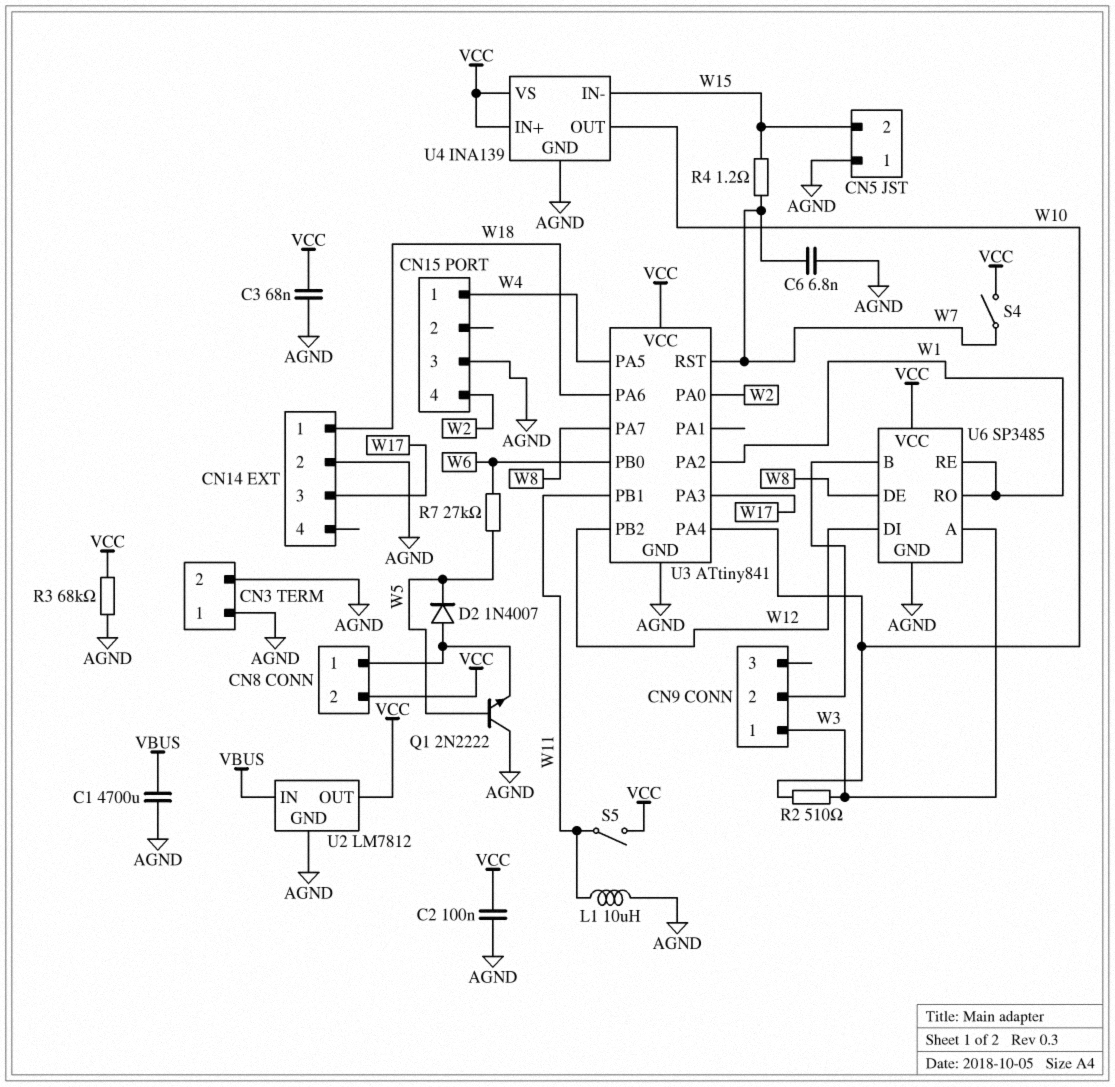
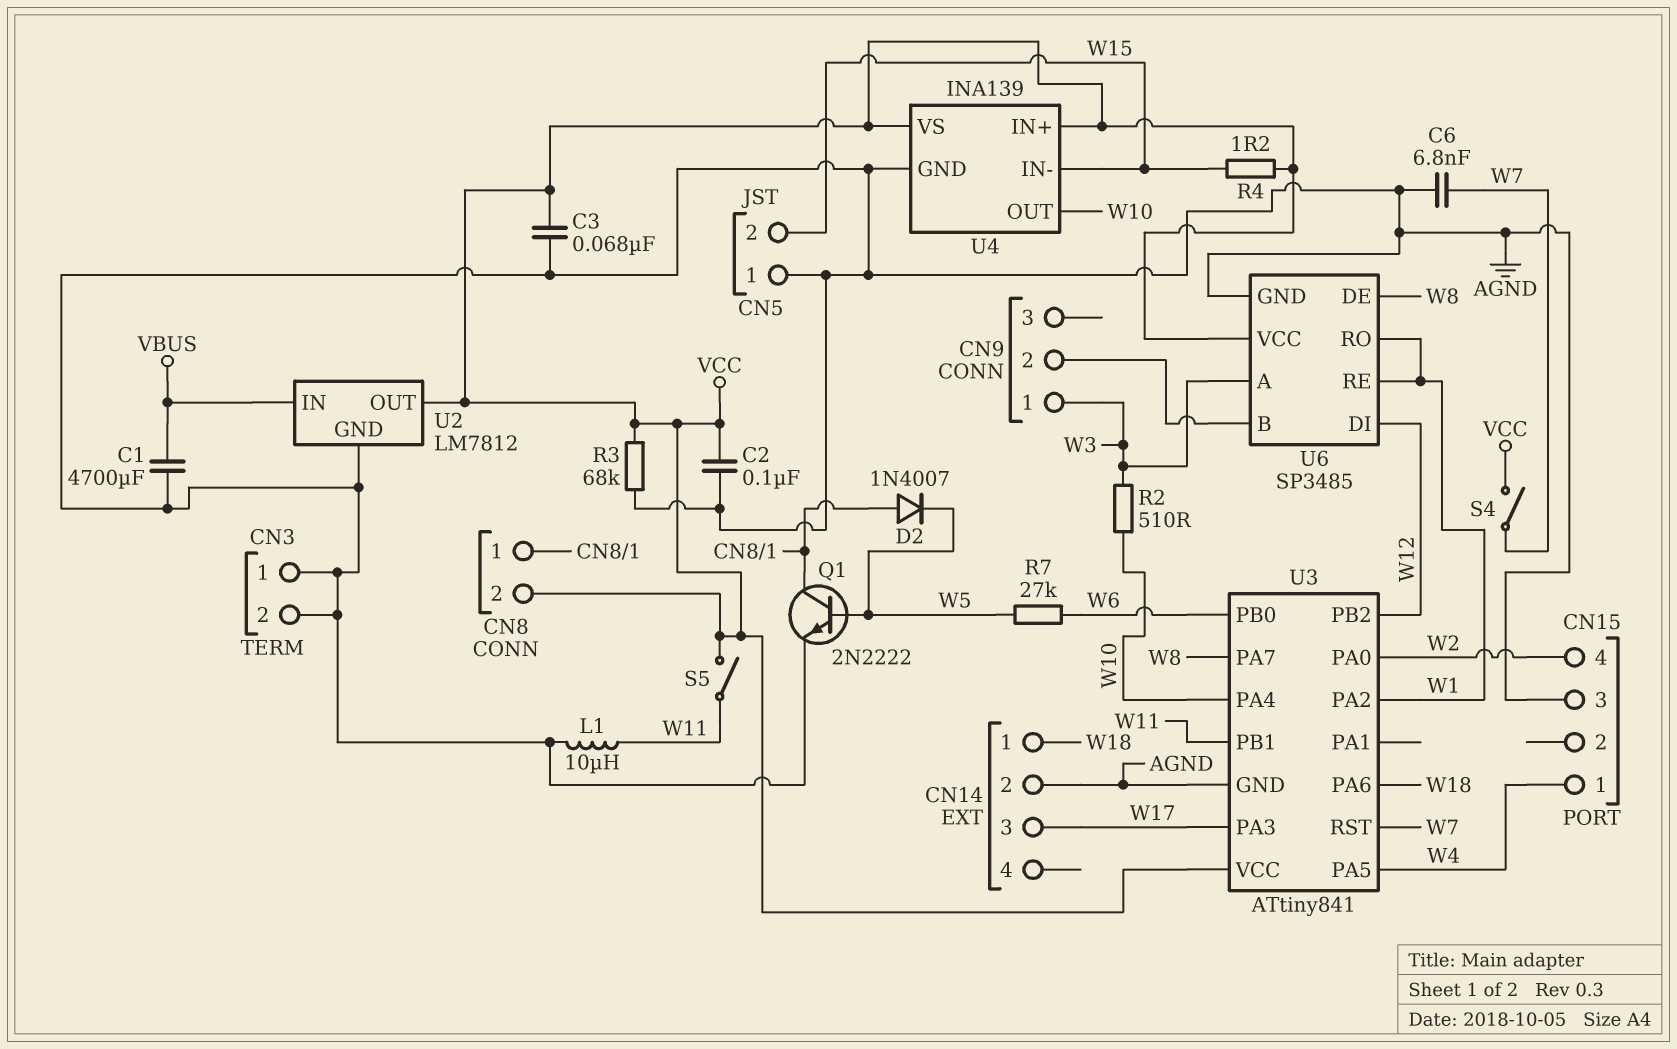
Q1: NPN 2N2222 (B W5, C AGND, E CN8/1) -> NPN 2N2222 (B W5, C CN8/1, E AGND)
R4: 1.2 (W7, W15) -> 1.2 (VCC, W15)

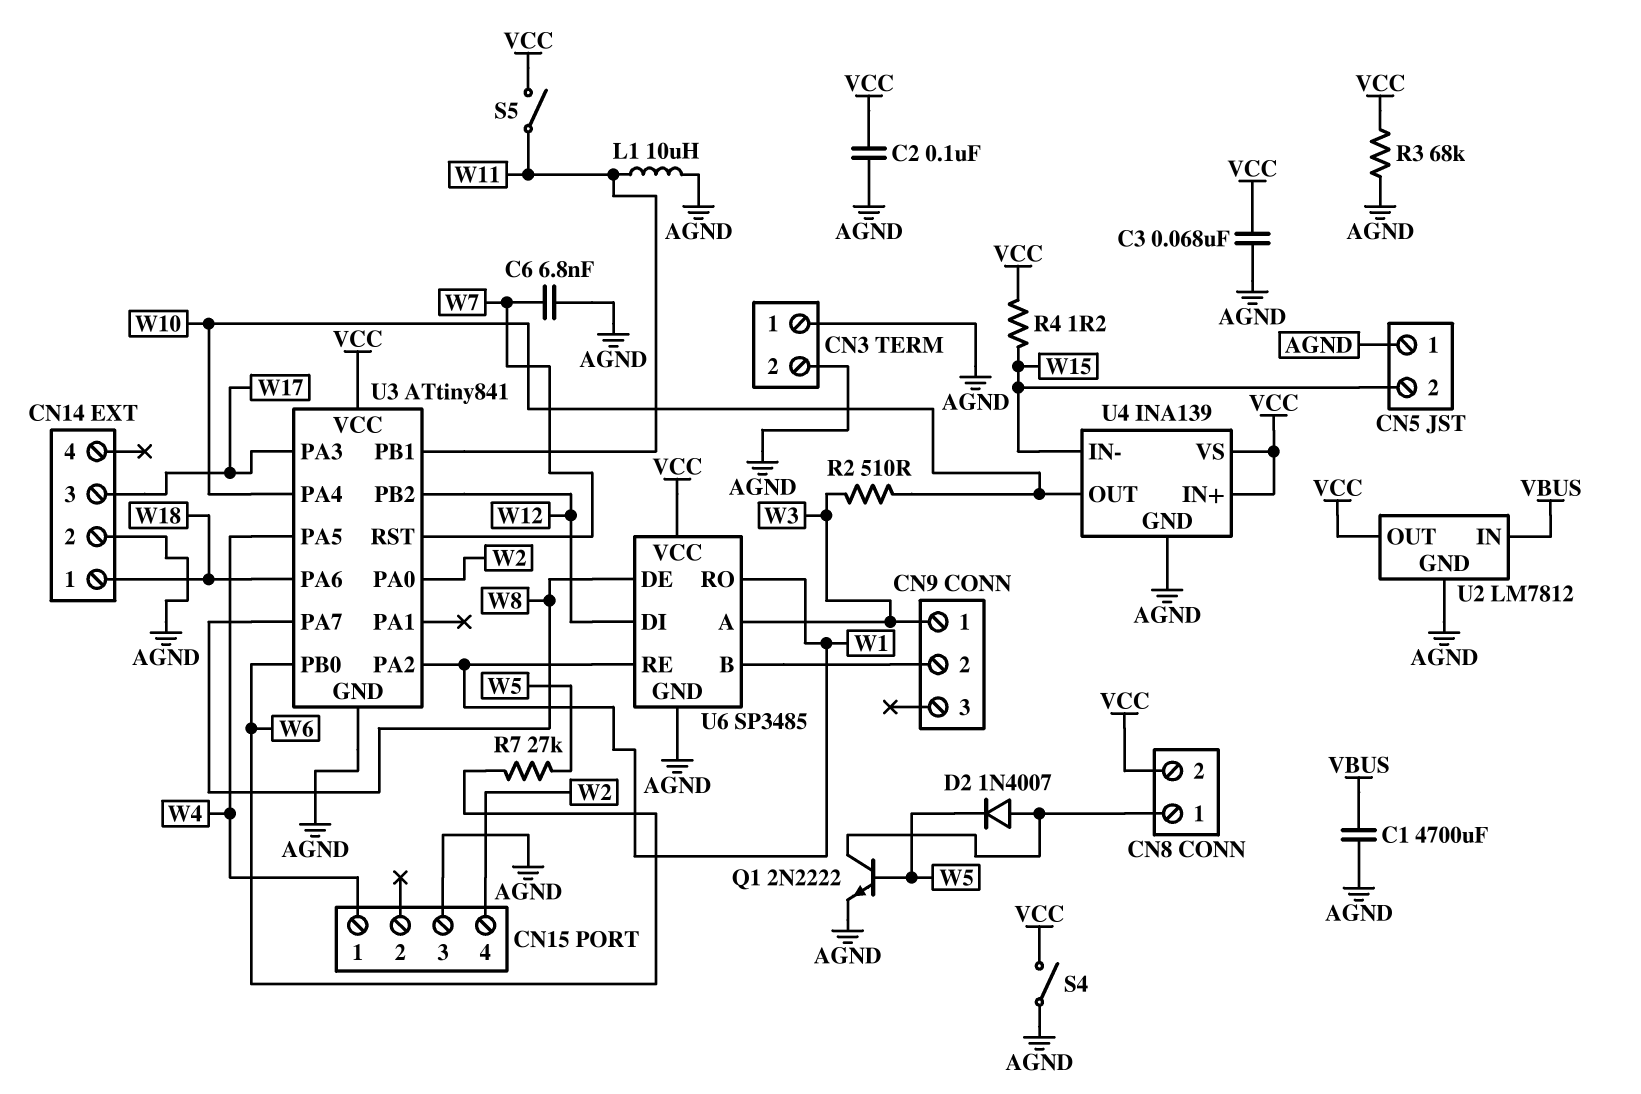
S4: switch (VCC, W7) -> switch (AGND, VCC)

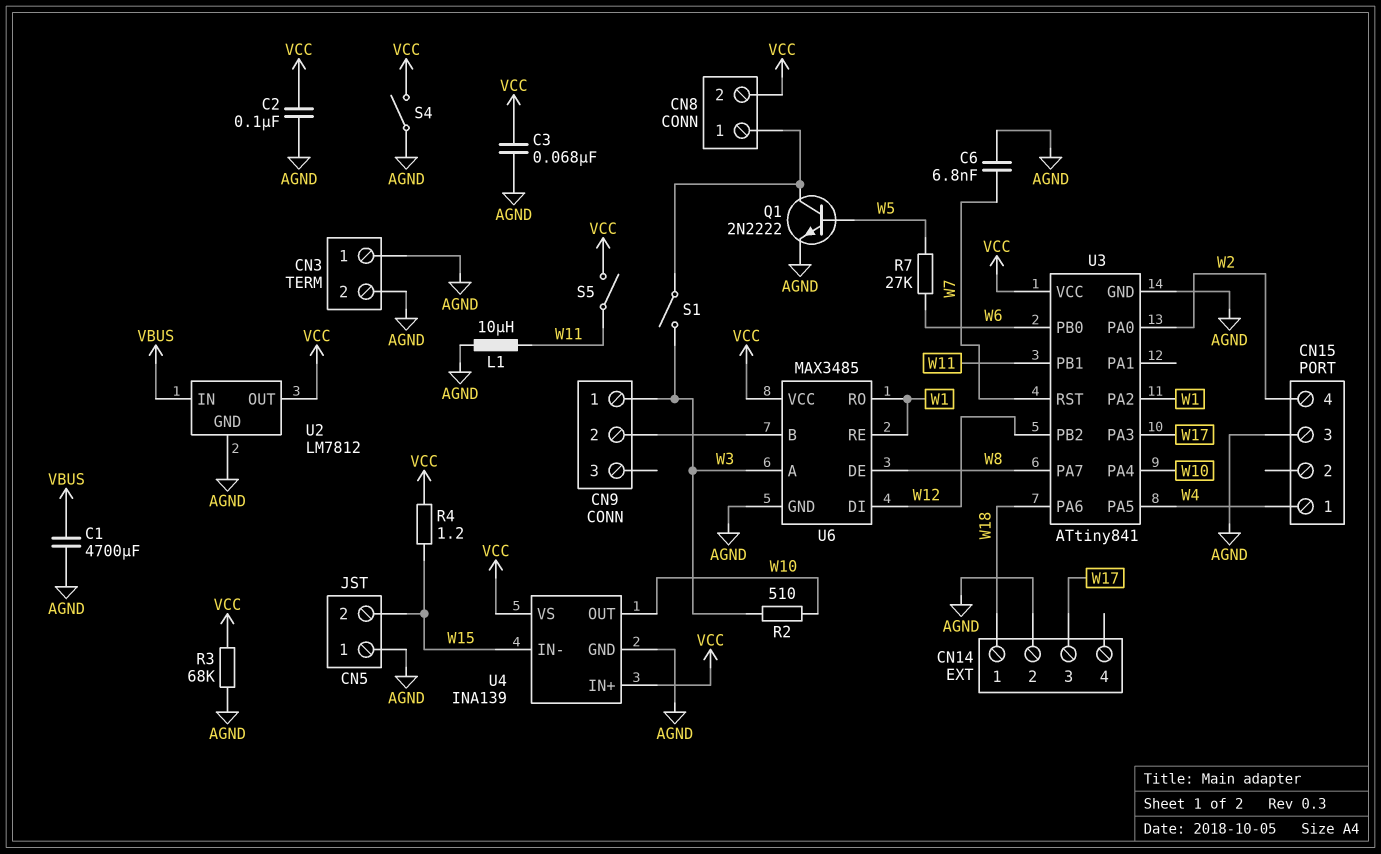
D2: diode 1N4007 (A CN8/1, K W5) -> none
S1: none -> switch (CN8/1, W3)
U6: SP3485 -> MAX3485

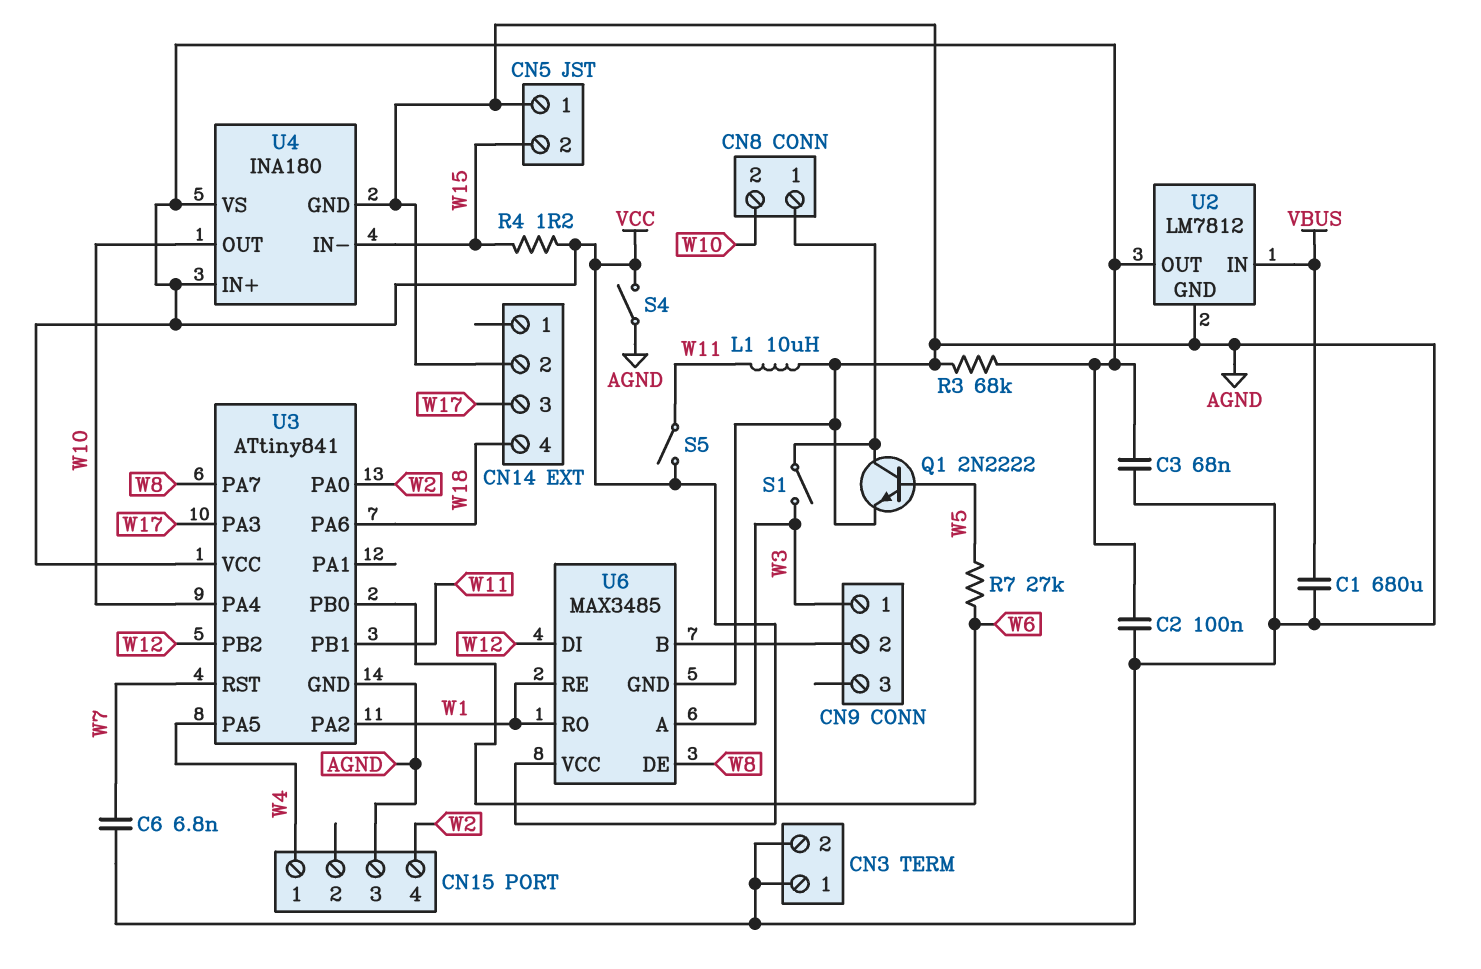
C1: 4700uF (AGND, VBUS) -> 680uF (AGND, VBUS)
CN8 pin 2: VCC -> W10
CN14 pin 1: W18 -> none
CN14 pin 4: none -> W18
R2: 510 (W3, W10) -> none
U4: INA139 -> INA180

